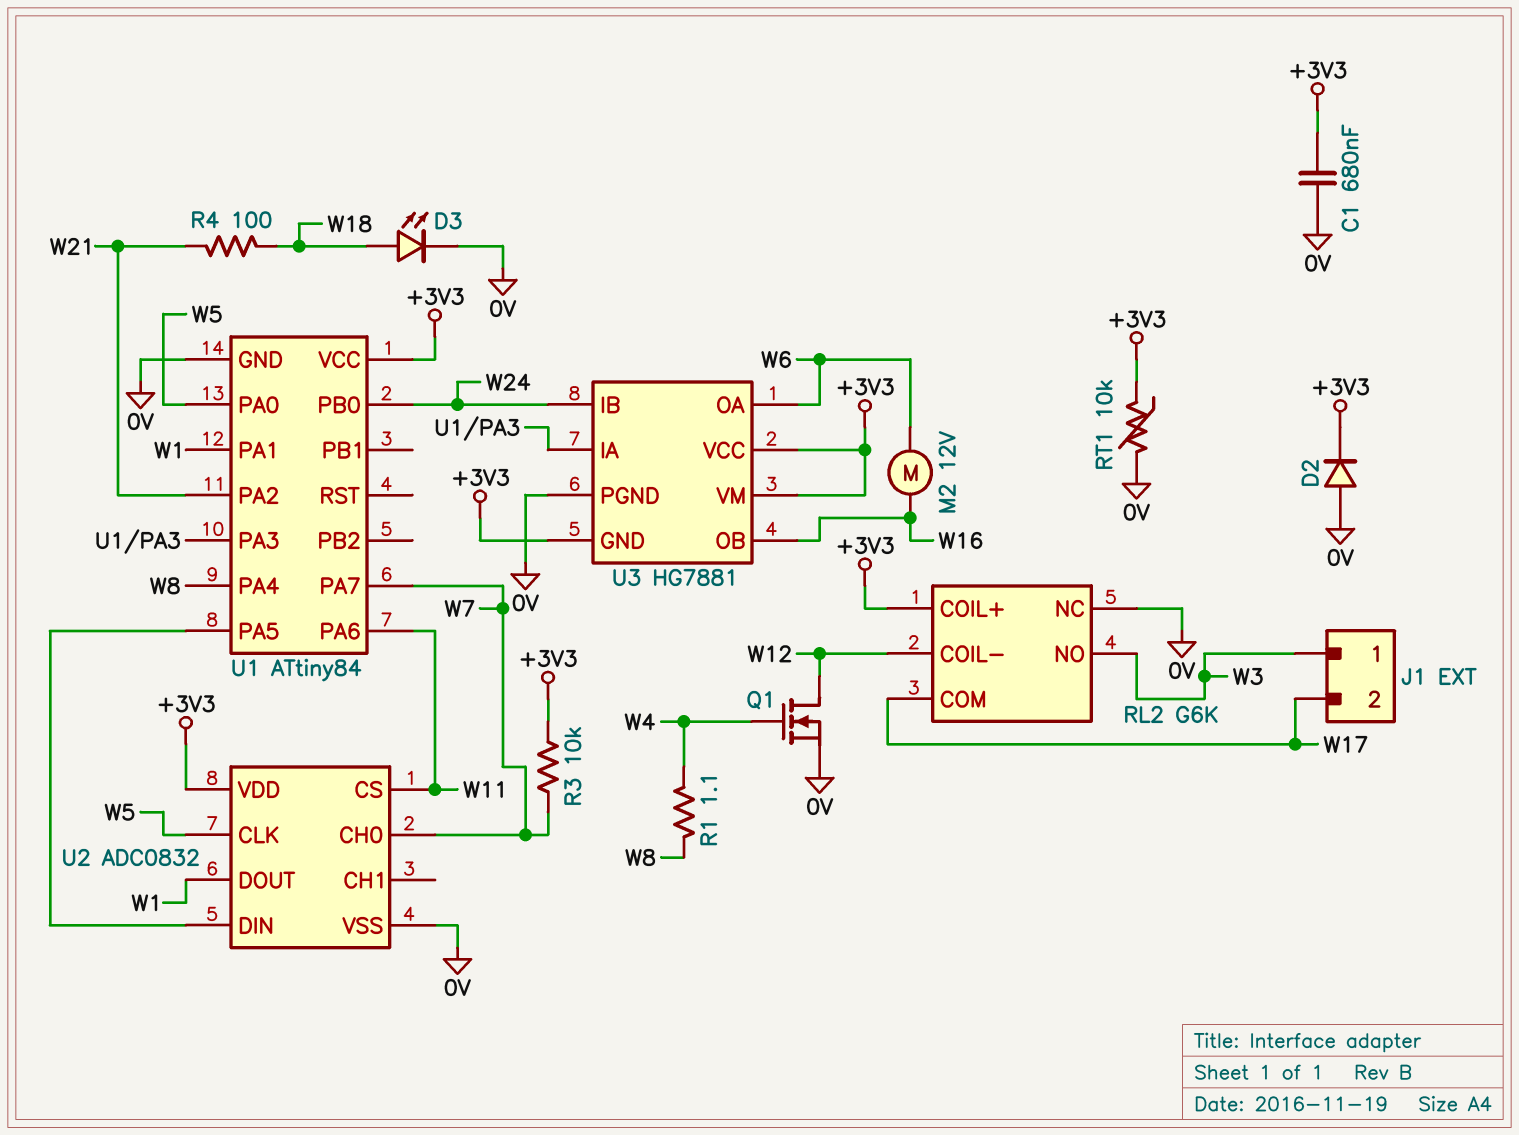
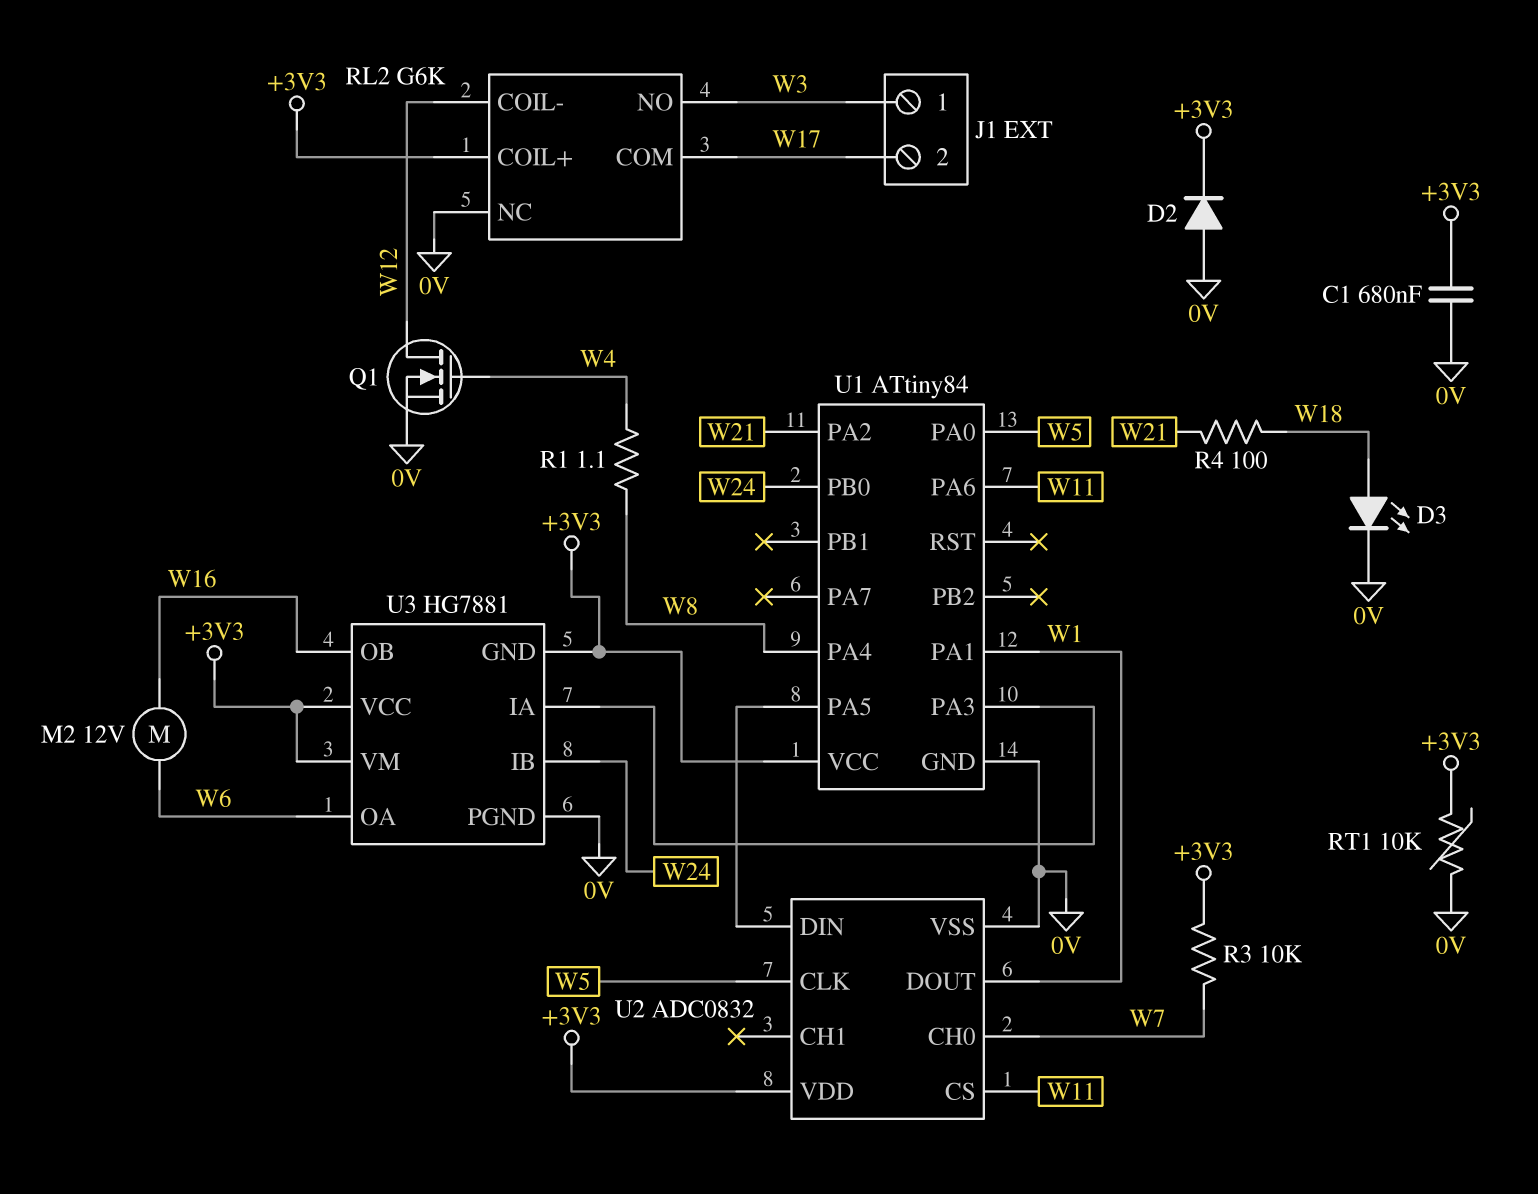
U1 pin PA7: W7 -> none

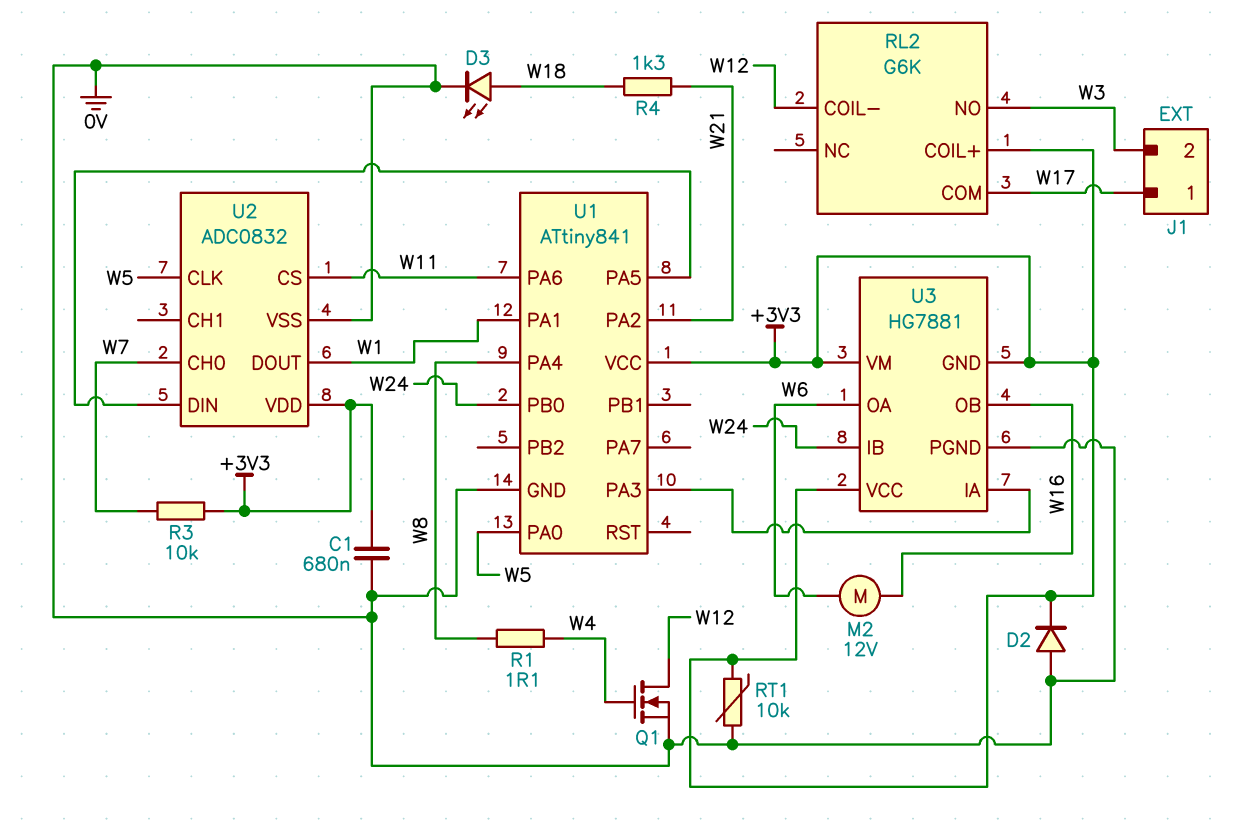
J1 pin 1: W3 -> W17
J1 pin 2: W17 -> W3
R4: 100 (W18, W21) -> 1.3k (W18, W21)
RL2 pin NC: 0V -> none
U1: ATtiny84 -> ATtiny841

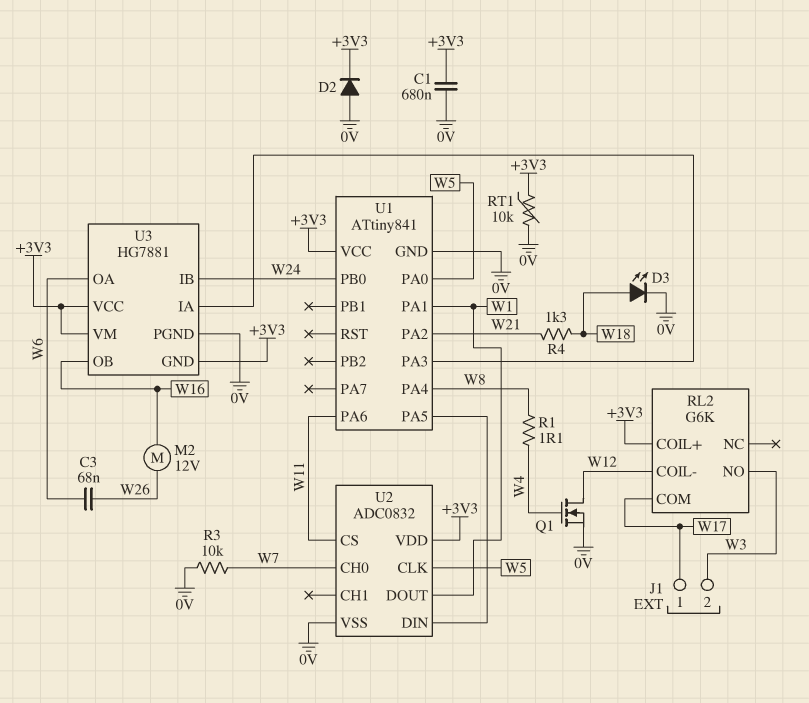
C3: none -> 68nF (W6, W26)
M2: motor 12V (W6, W16) -> motor 12V (W16, W26)
R3: 10k (+3V3, W7) -> 10k (0V, W7)

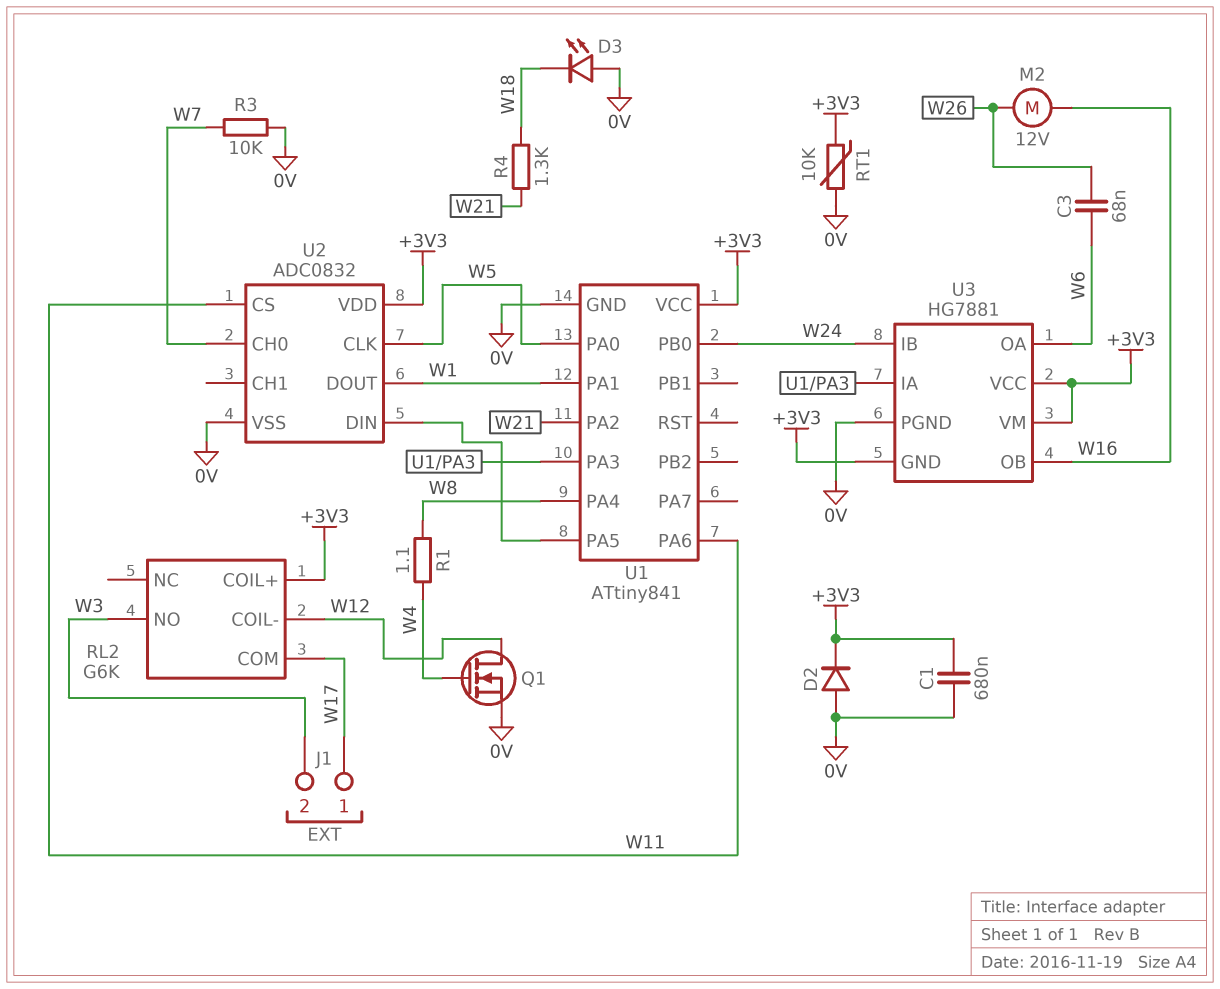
D3: LED (A W18, K 0V) -> LED (A 0V, K W18)

